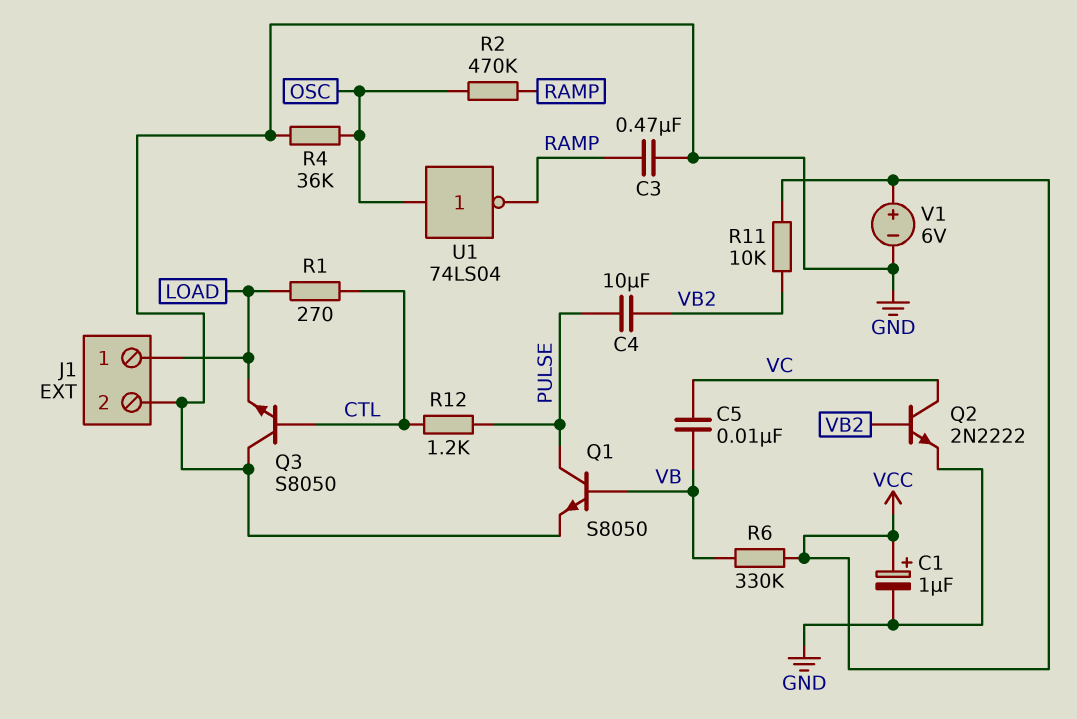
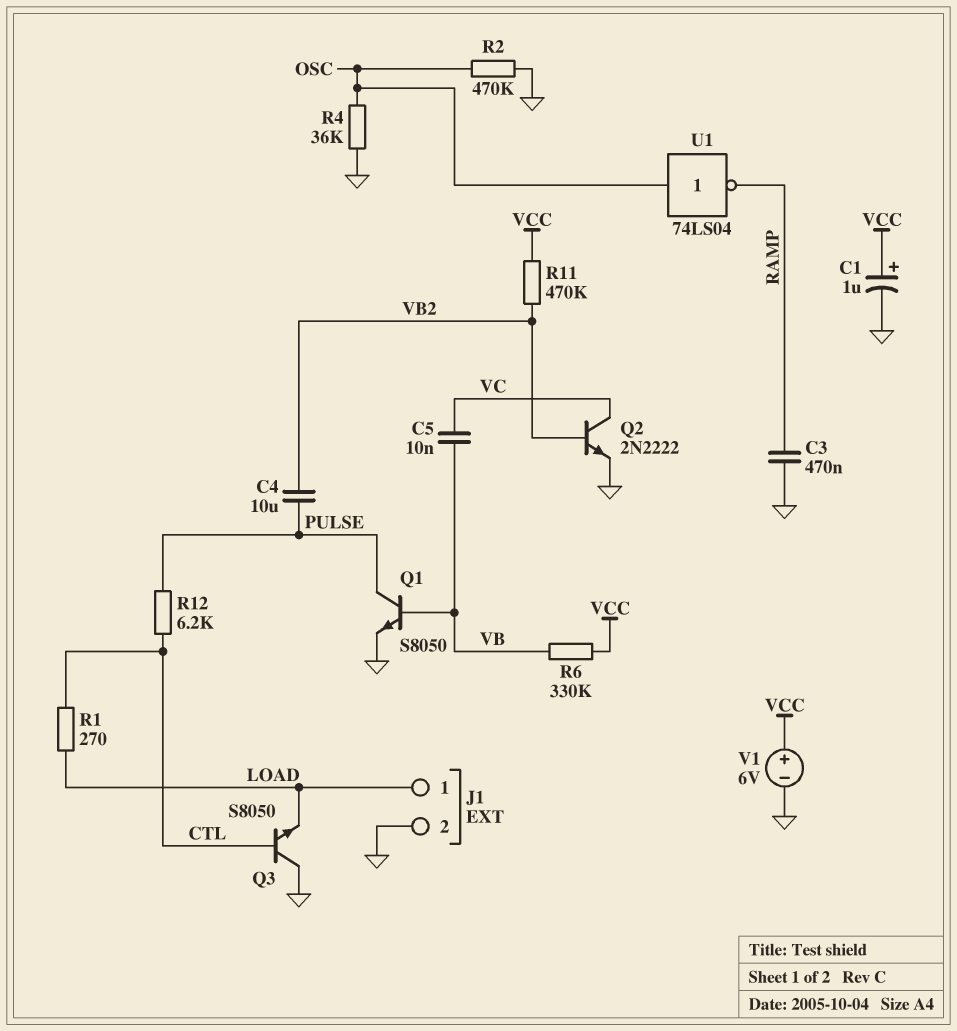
R2: 470k (OSC, RAMP) -> 470k (GND, OSC)
R11: 10k (VB2, VCC) -> 470k (VB2, VCC)
R12: 1.2k (CTL, PULSE) -> 6.2k (CTL, PULSE)

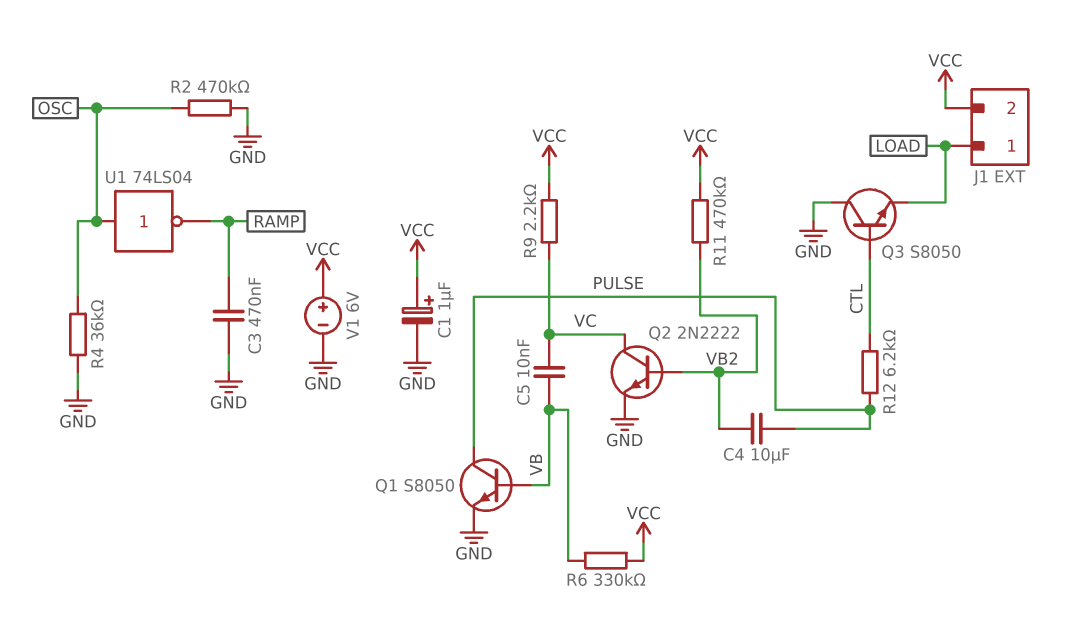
J1 pin 2: GND -> VCC
R1: 270 (CTL, LOAD) -> none
R9: none -> 2.2k (VC, VCC)

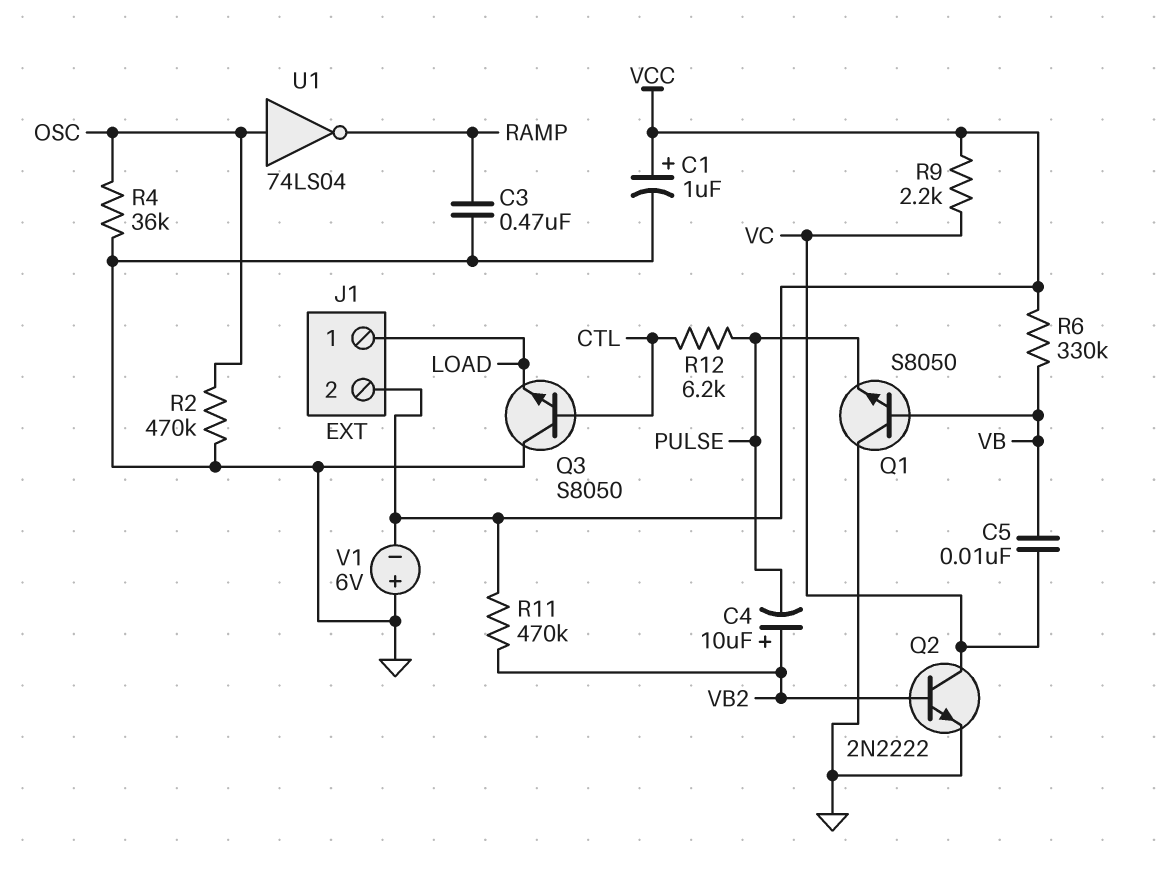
C4: 10uF (PULSE, VB2) -> 10uF (plus VB2, minus PULSE)
Q1: NPN S8050 (B VB, C PULSE, E GND) -> NPN S8050 (B VB, C GND, E PULSE)
V1: 6V (plus VCC, minus GND) -> 6V (plus GND, minus VCC)

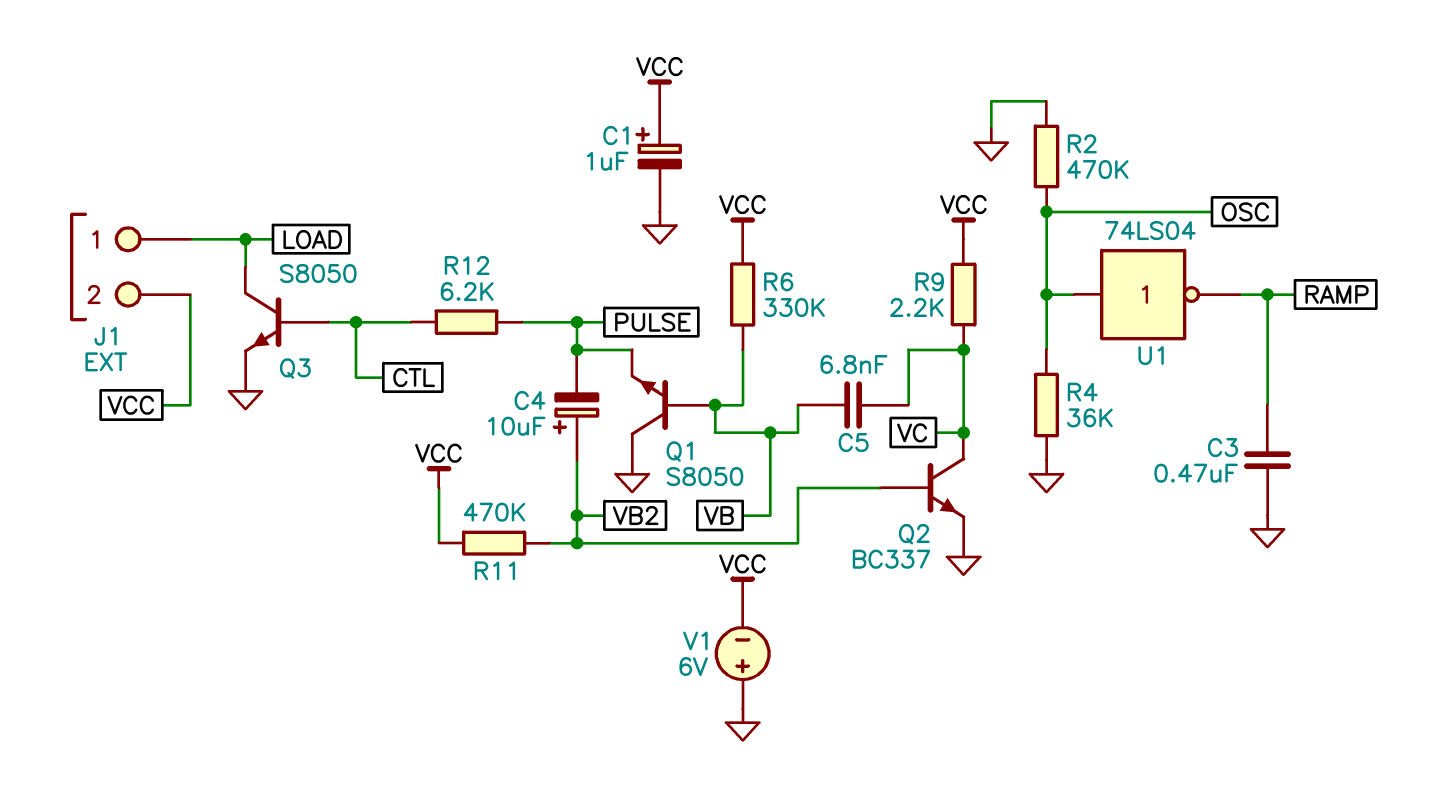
C5: 10nF (VB, VC) -> 6.8nF (VB, VC)
Q2: NPN 2N2222 (B VB2, C VC, E GND) -> NPN BC337 (B VB2, C VC, E GND)
Q3: NPN S8050 (B CTL, C GND, E LOAD) -> NPN S8050 (B CTL, C LOAD, E GND)

